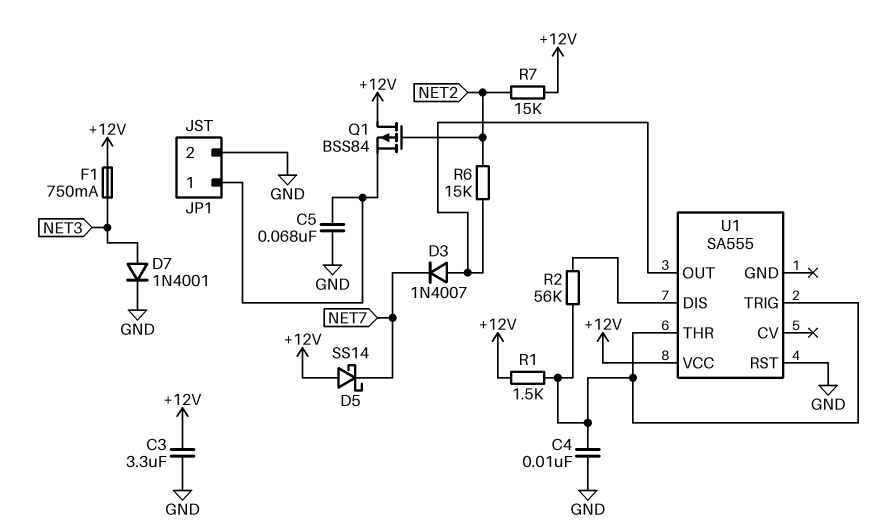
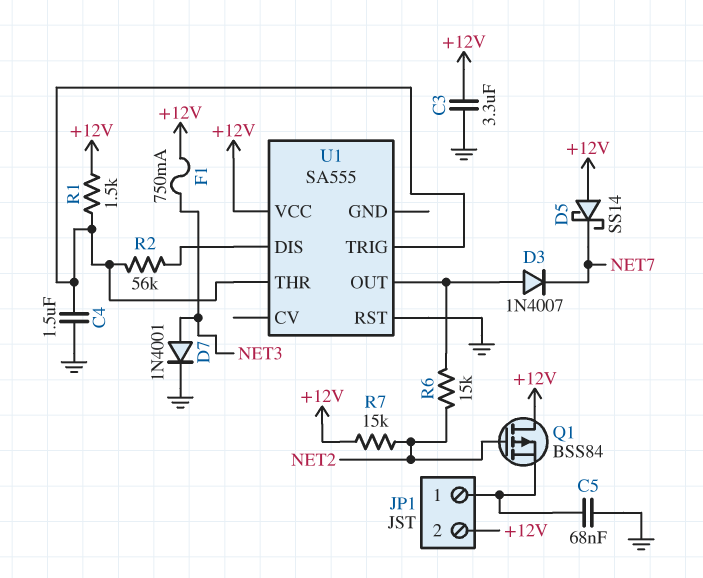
C4: 10nF (GND, U1/THR) -> 1.5uF (GND, U1/THR)
JP1 pin 2: GND -> +12V

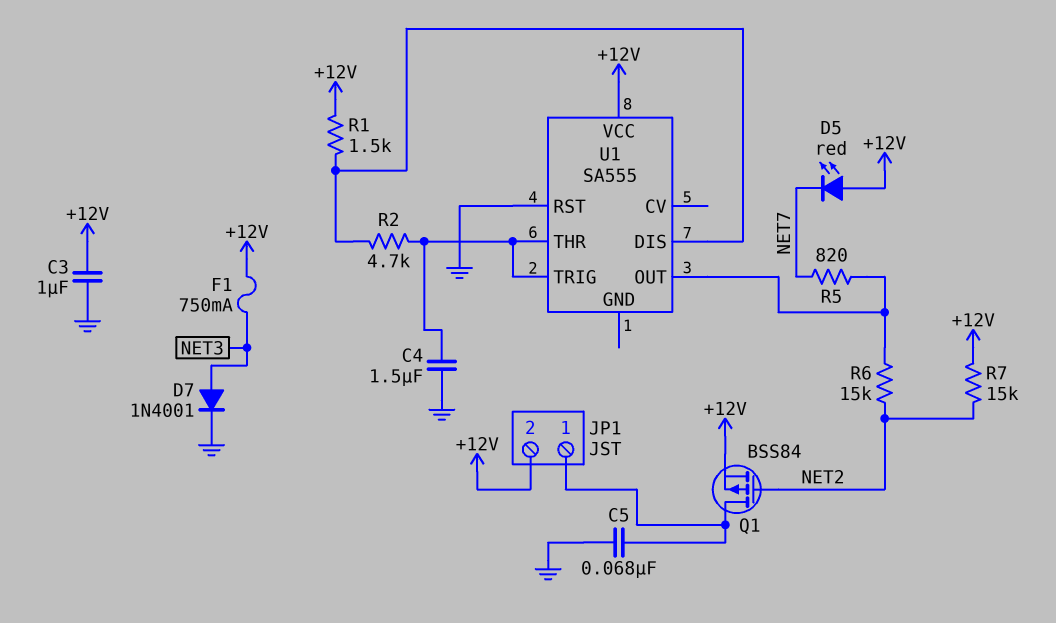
C3: 3.3uF (+12V, GND) -> 1uF (+12V, GND)
D3: diode 1N4007 (A U1/OUT, K NET7) -> none
D5: schottky SS14 (A +12V, K NET7) -> LED red (A +12V, K NET7)
Q1: PMOS BSS84 (G NET2, D +12V, S JP1/1) -> PMOS BSS84 (G NET2, D JP1/1, S +12V)
R1: 1.5k (+12V, U1/THR) -> 1.5k (+12V, U1/DIS)
R2: 56k (U1/DIS, U1/THR) -> 4.7k (U1/DIS, U1/THR)
R5: none -> 820 (NET7, U1/OUT)

